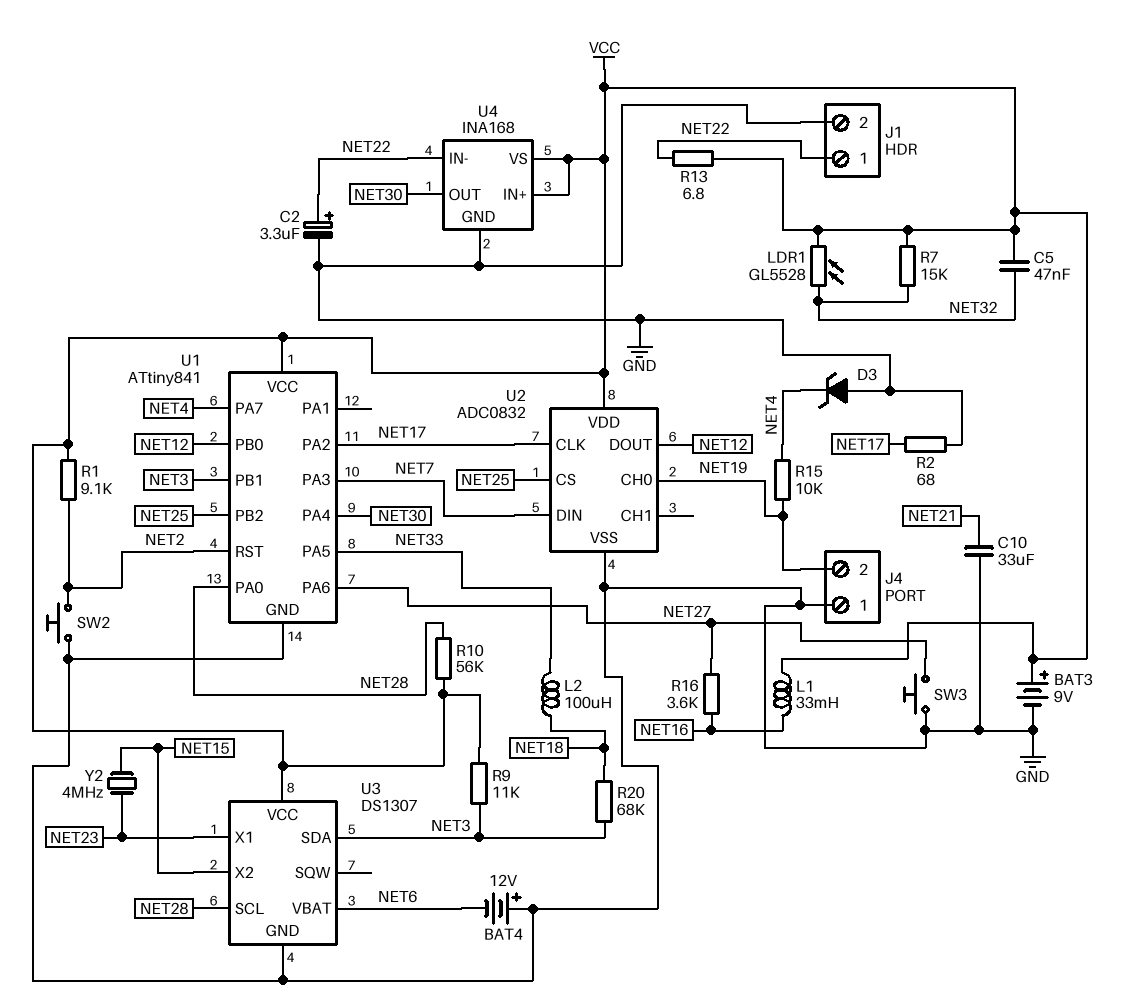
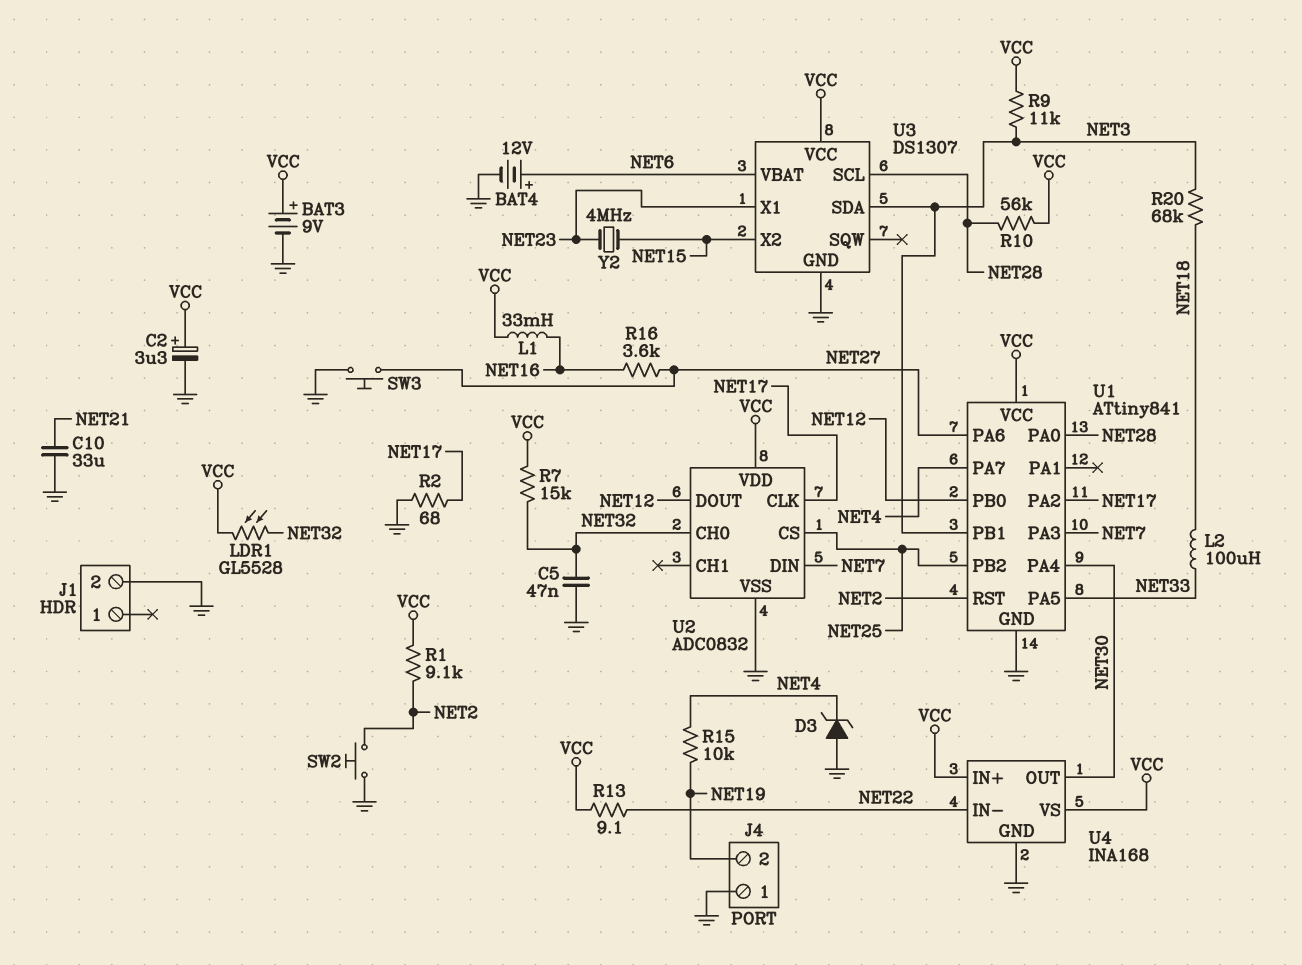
BAT4: 12V (plus GND, minus NET6) -> 12V (plus NET6, minus GND)
C2: 3.3uF (plus NET22, minus GND) -> 3.3uF (plus VCC, minus GND)
C5: 47nF (NET32, VCC) -> 47nF (GND, NET32)
J1 pin 1: NET22 -> none
R13: 6.8 (NET22, VCC) -> 9.1 (NET22, VCC)
U2 pin CH0: NET19 -> NET32

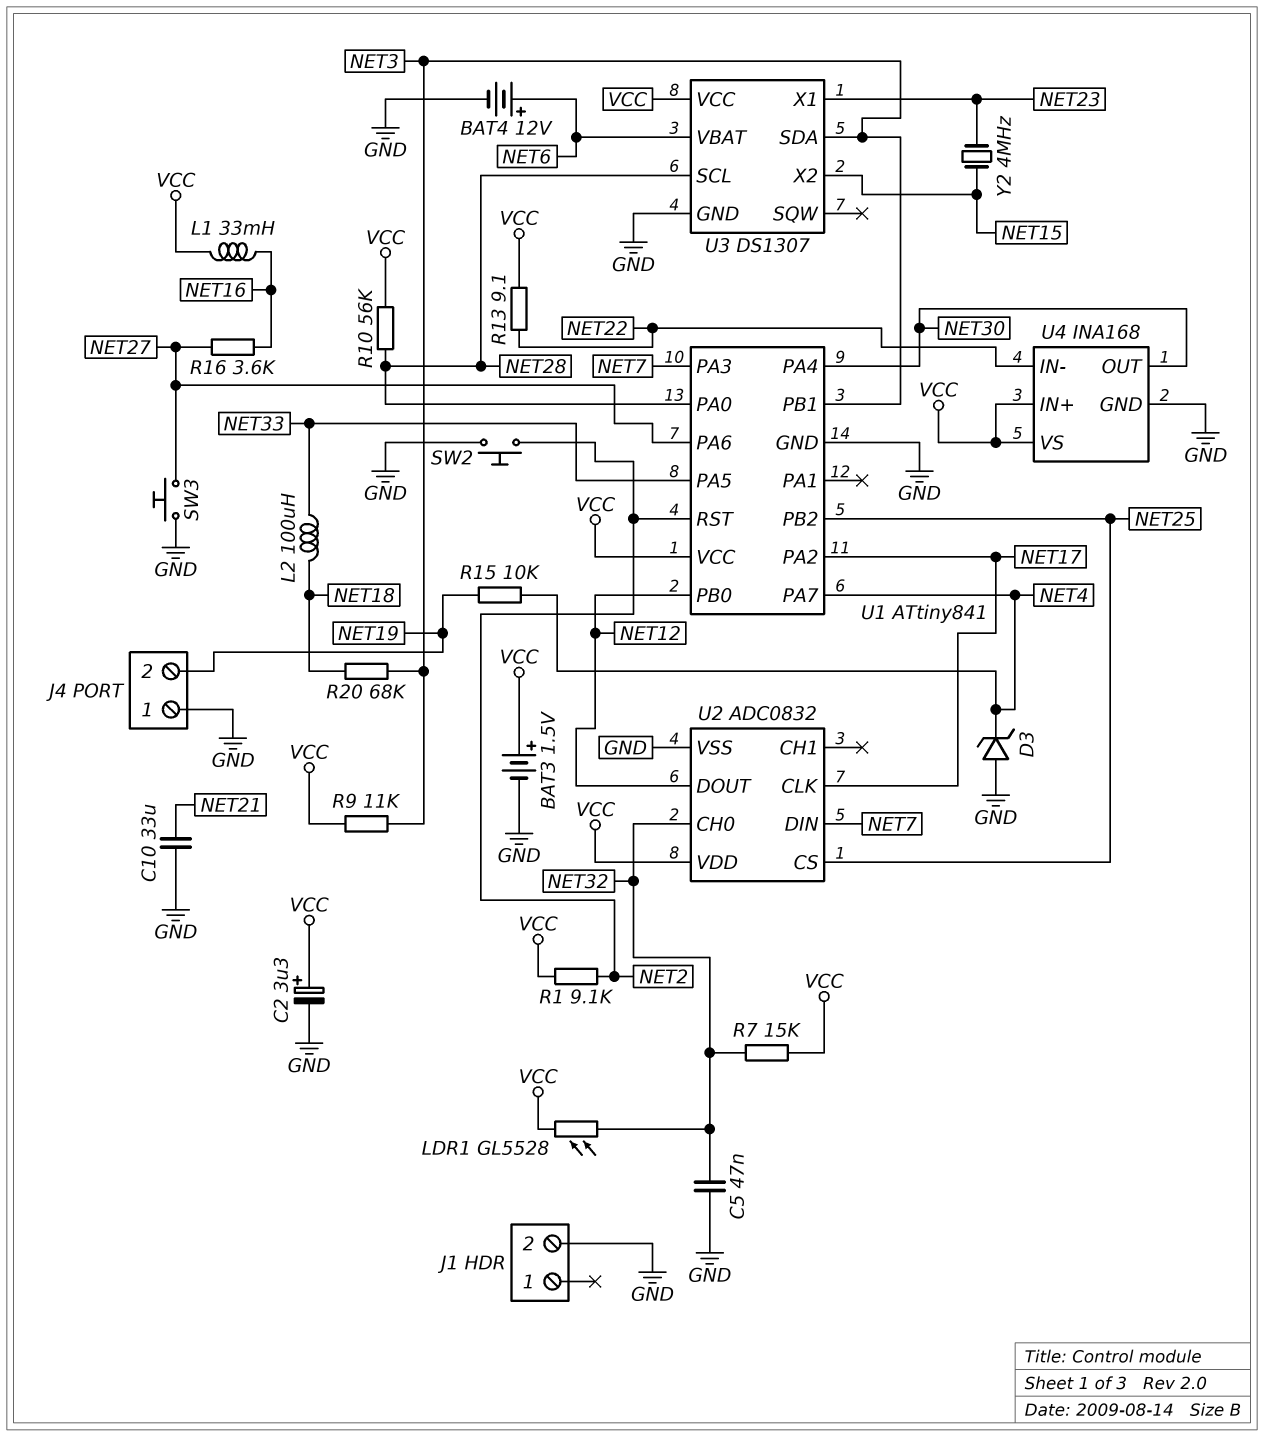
BAT3: 9V (plus VCC, minus GND) -> 1.5V (plus VCC, minus GND)
R2: 68 (GND, NET17) -> none

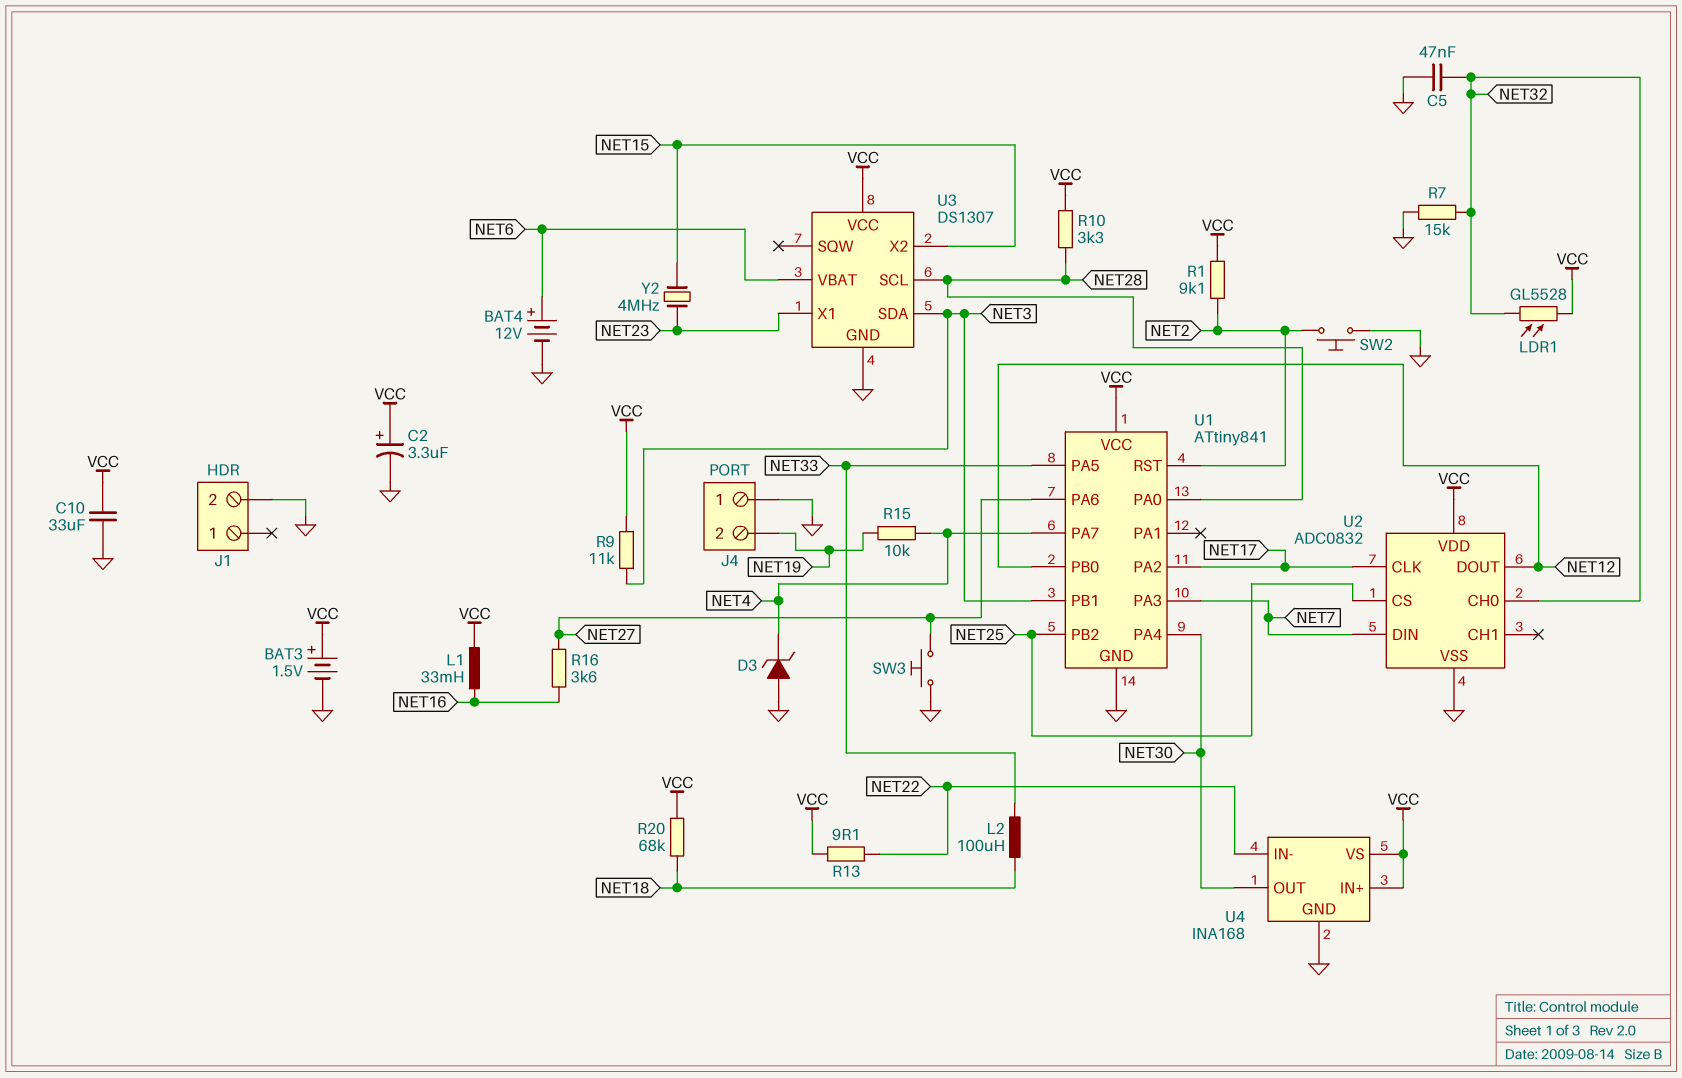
C10: 33uF (GND, NET21) -> 33uF (GND, VCC)
R7: 15k (NET32, VCC) -> 15k (GND, NET32)
R10: 56k (NET28, VCC) -> 3.3k (NET28, VCC)
R20: 68k (NET3, NET18) -> 68k (NET18, VCC)

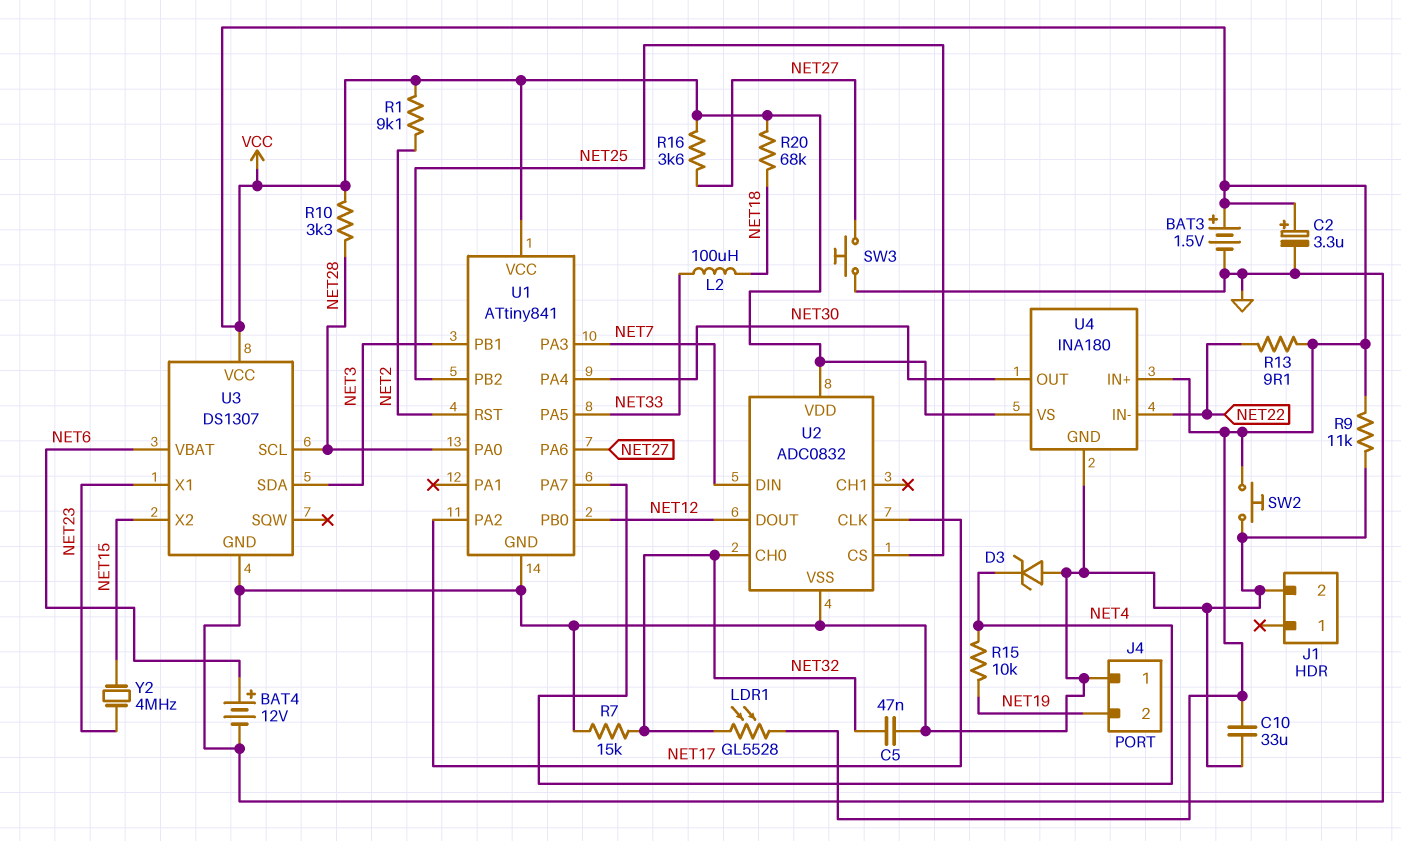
L1: 33mH (NET16, VCC) -> none
R9: 11k (NET3, VCC) -> 11k (GND, VCC)
R16: 3.6k (NET16, NET27) -> 3.6k (NET27, VCC)
SW2: button (GND, NET2) -> button (GND, VCC)
U4: INA168 -> INA180

